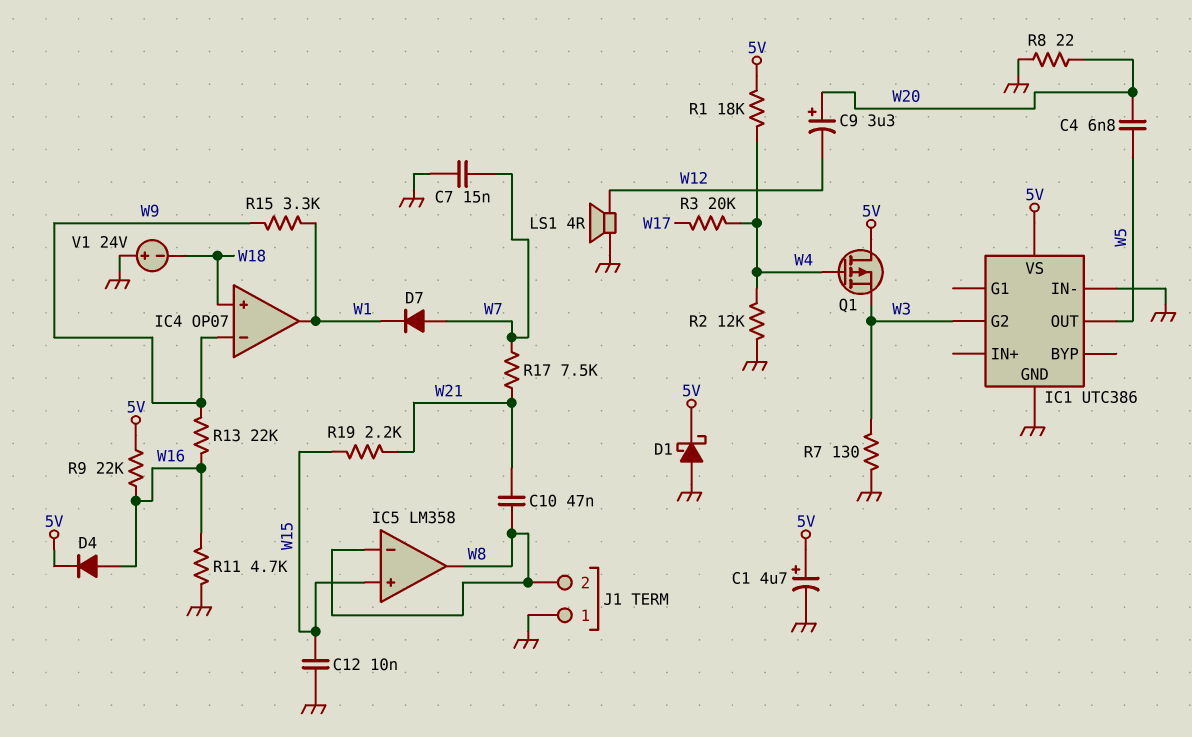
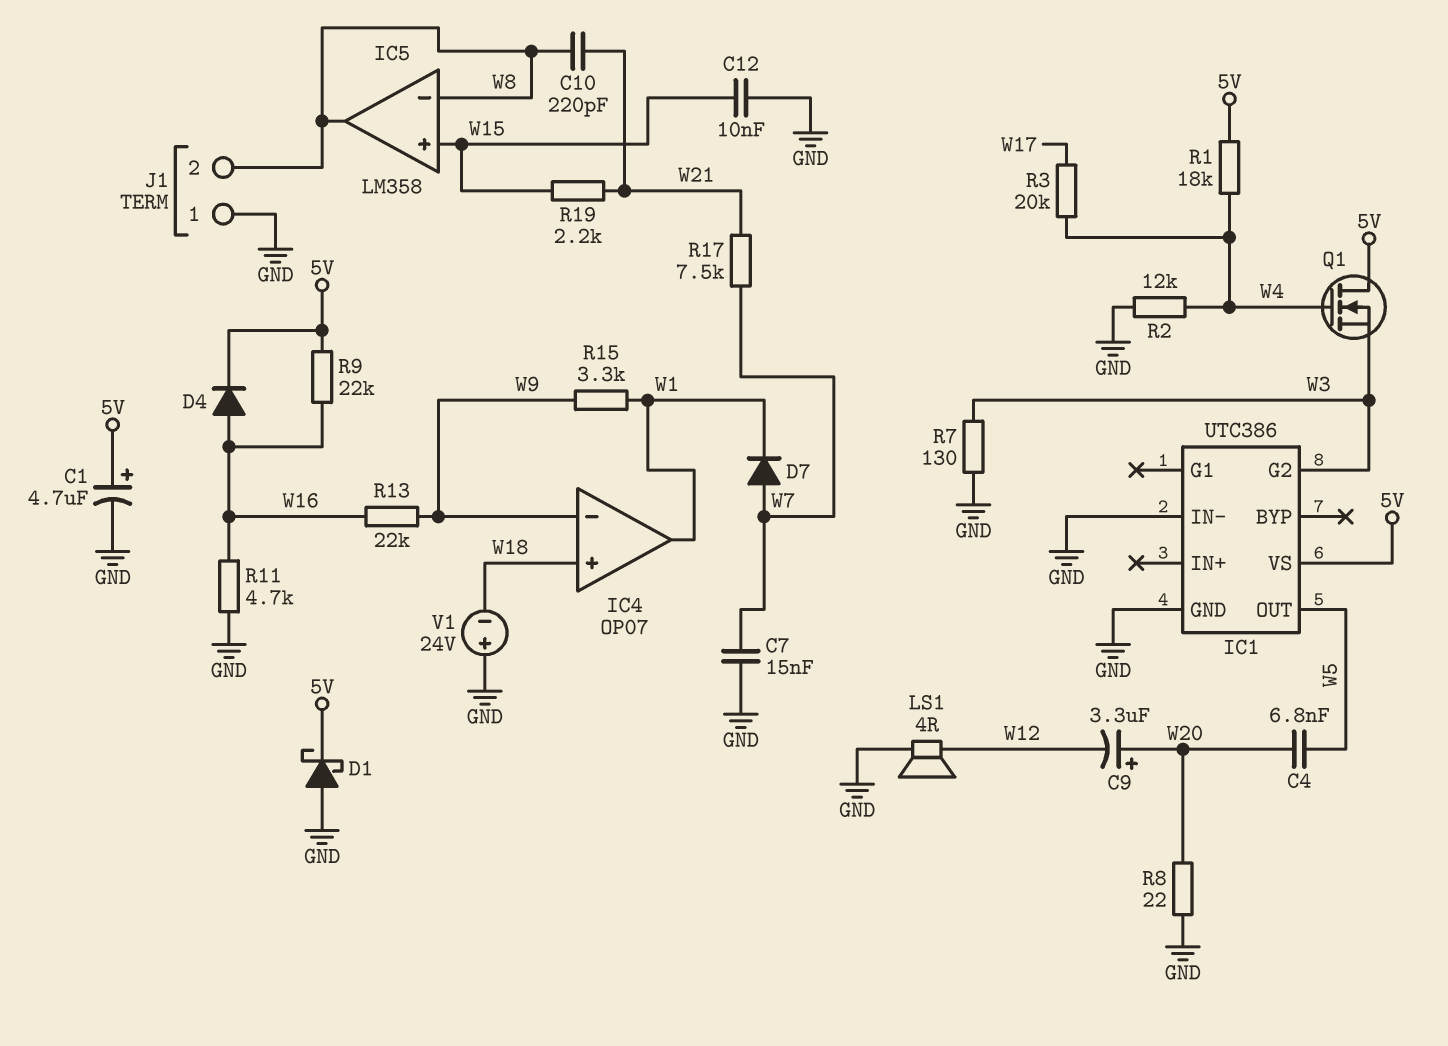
C10: 47nF (W8, W21) -> 220pF (W8, W21)
Q1: PMOS (G W4, D 5V, S W3) -> NMOS (G W4, D 5V, S W3)

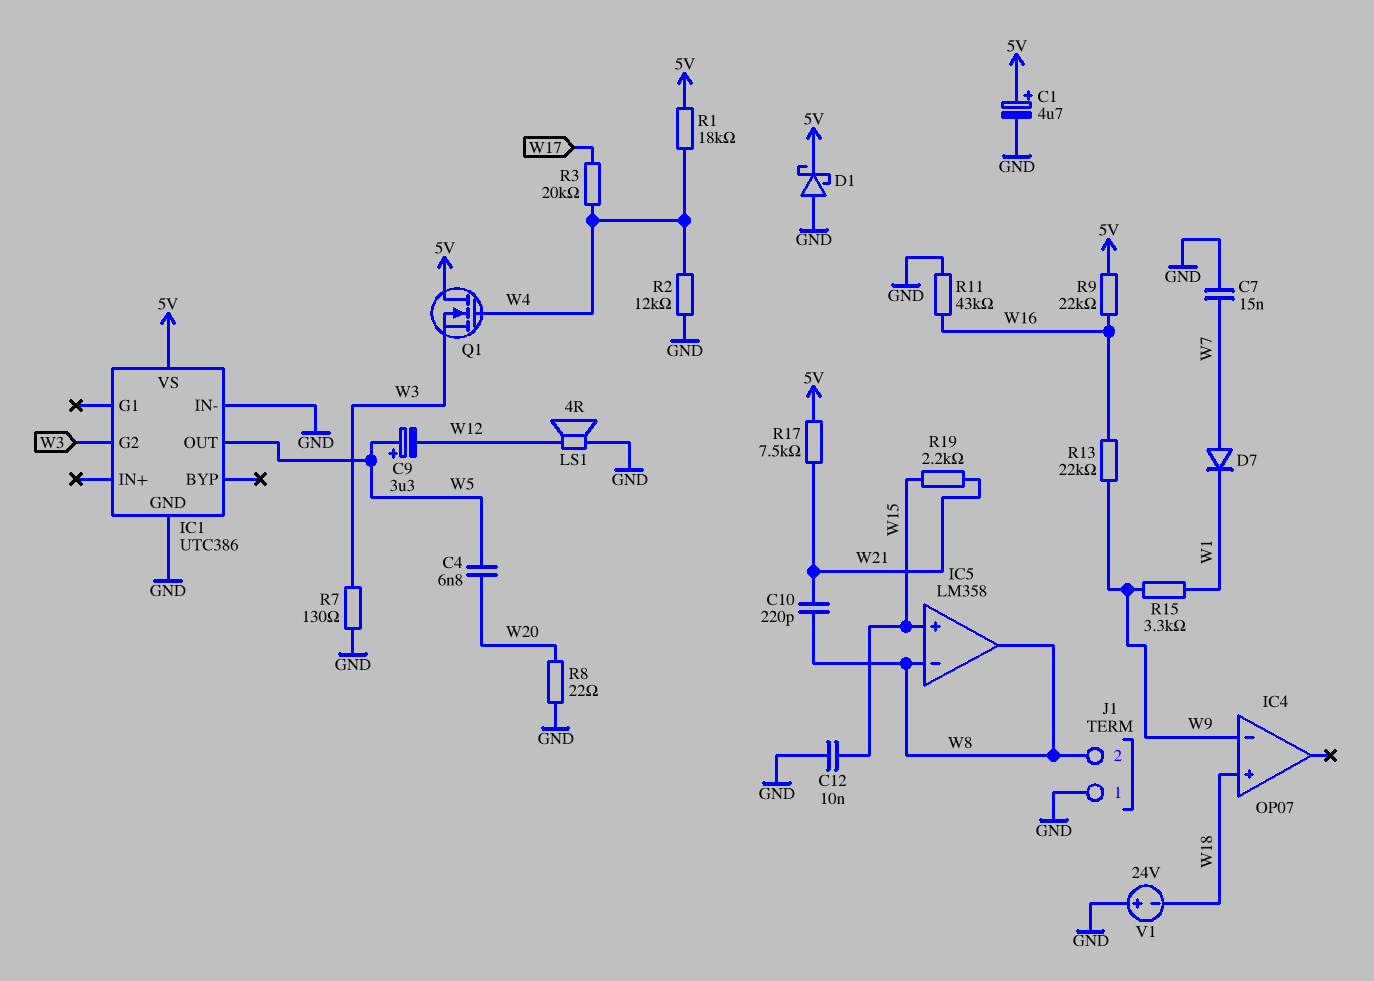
C9: 3.3uF (plus W20, minus W12) -> 3.3uF (plus W5, minus W12)
D4: diode (A W16, K 5V) -> none
IC4 pin out: W1 -> none
R11: 4.7k (GND, W16) -> 43k (GND, W16)
R17: 7.5k (W7, W21) -> 7.5k (5V, W21)

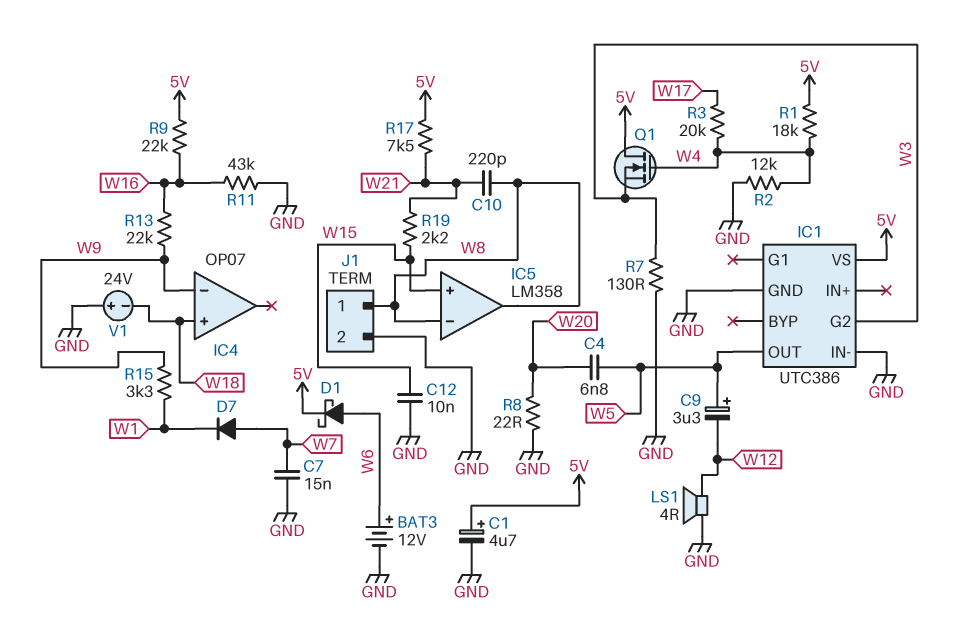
BAT3: none -> 12V (plus W6, minus GND)
D1: schottky (A GND, K 5V) -> schottky (A W6, K 5V)
J1 pin 1: GND -> W8
J1 pin 2: W8 -> GND

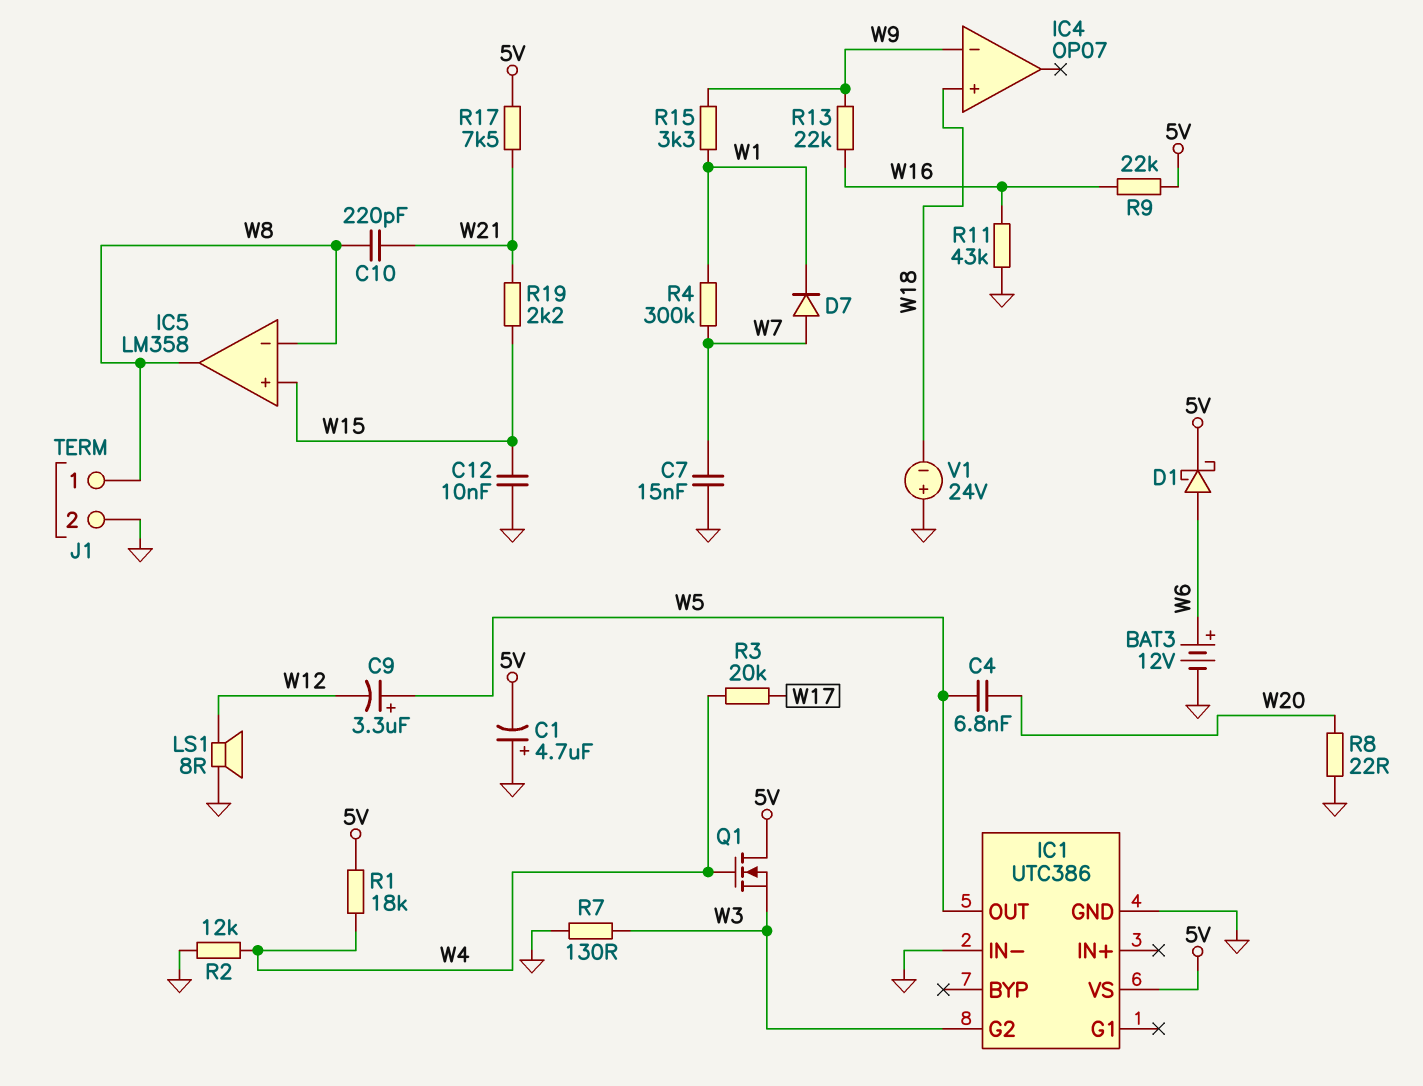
C1: 4.7uF (plus 5V, minus GND) -> 4.7uF (plus GND, minus 5V)
LS1: speaker 4R (GND, W12) -> speaker 8R (GND, W12)
R4: none -> 300k (W1, W7)

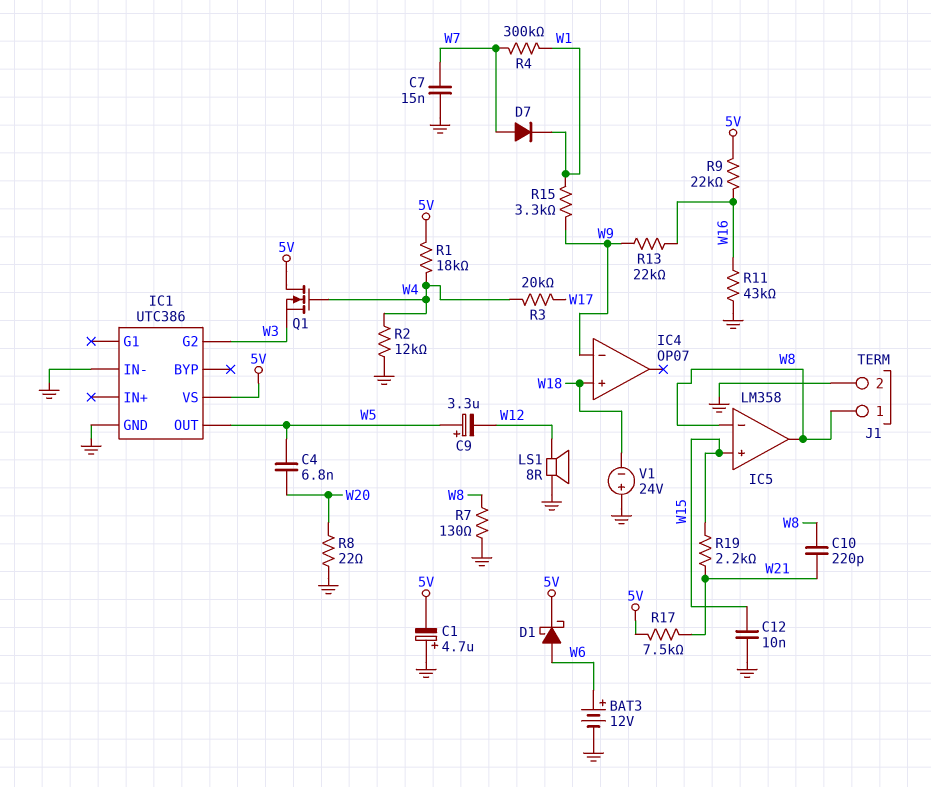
R7: 130 (GND, W3) -> 130 (GND, W8)

